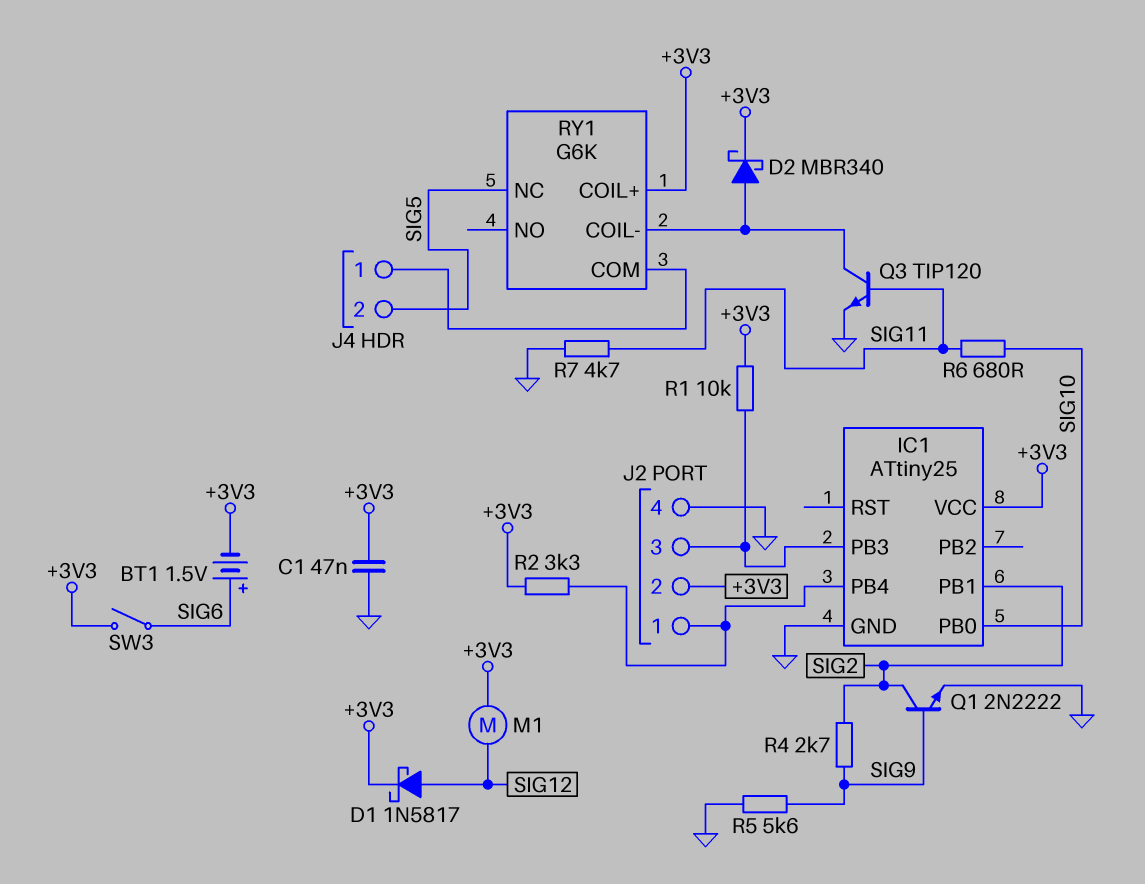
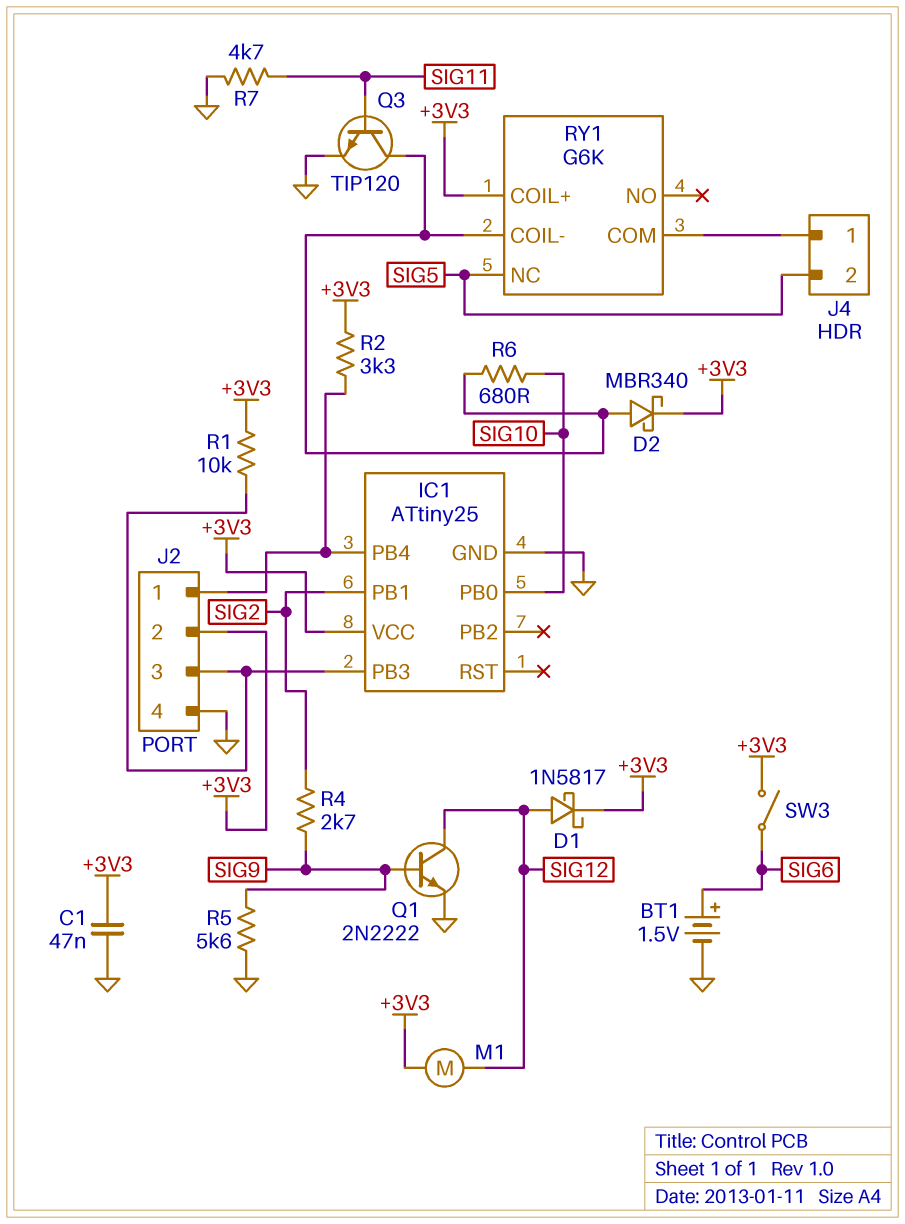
BT1: 1.5V (plus SIG6, minus +3V3) -> 1.5V (plus SIG6, minus GND)
Q1: NPN 2N2222 (B SIG9, C SIG2, E GND) -> NPN 2N2222 (B SIG9, C SIG12, E GND)
R6: 680 (SIG10, SIG11) -> 680 (RY1/COIL-, SIG10)

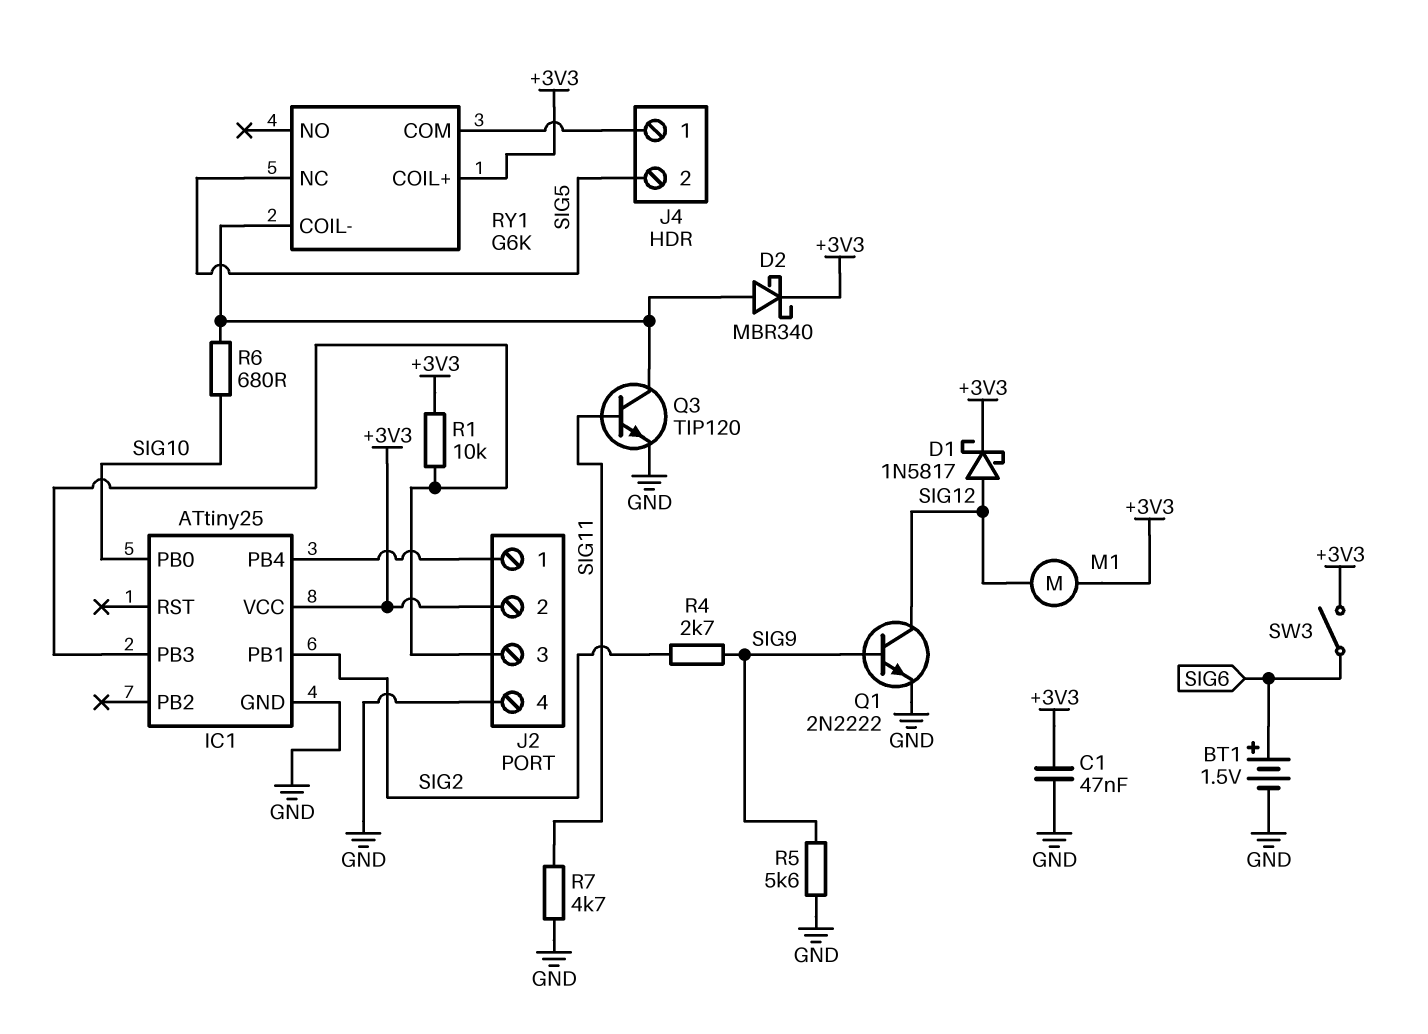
R2: 3.3k (+3V3, IC1/PB4) -> none

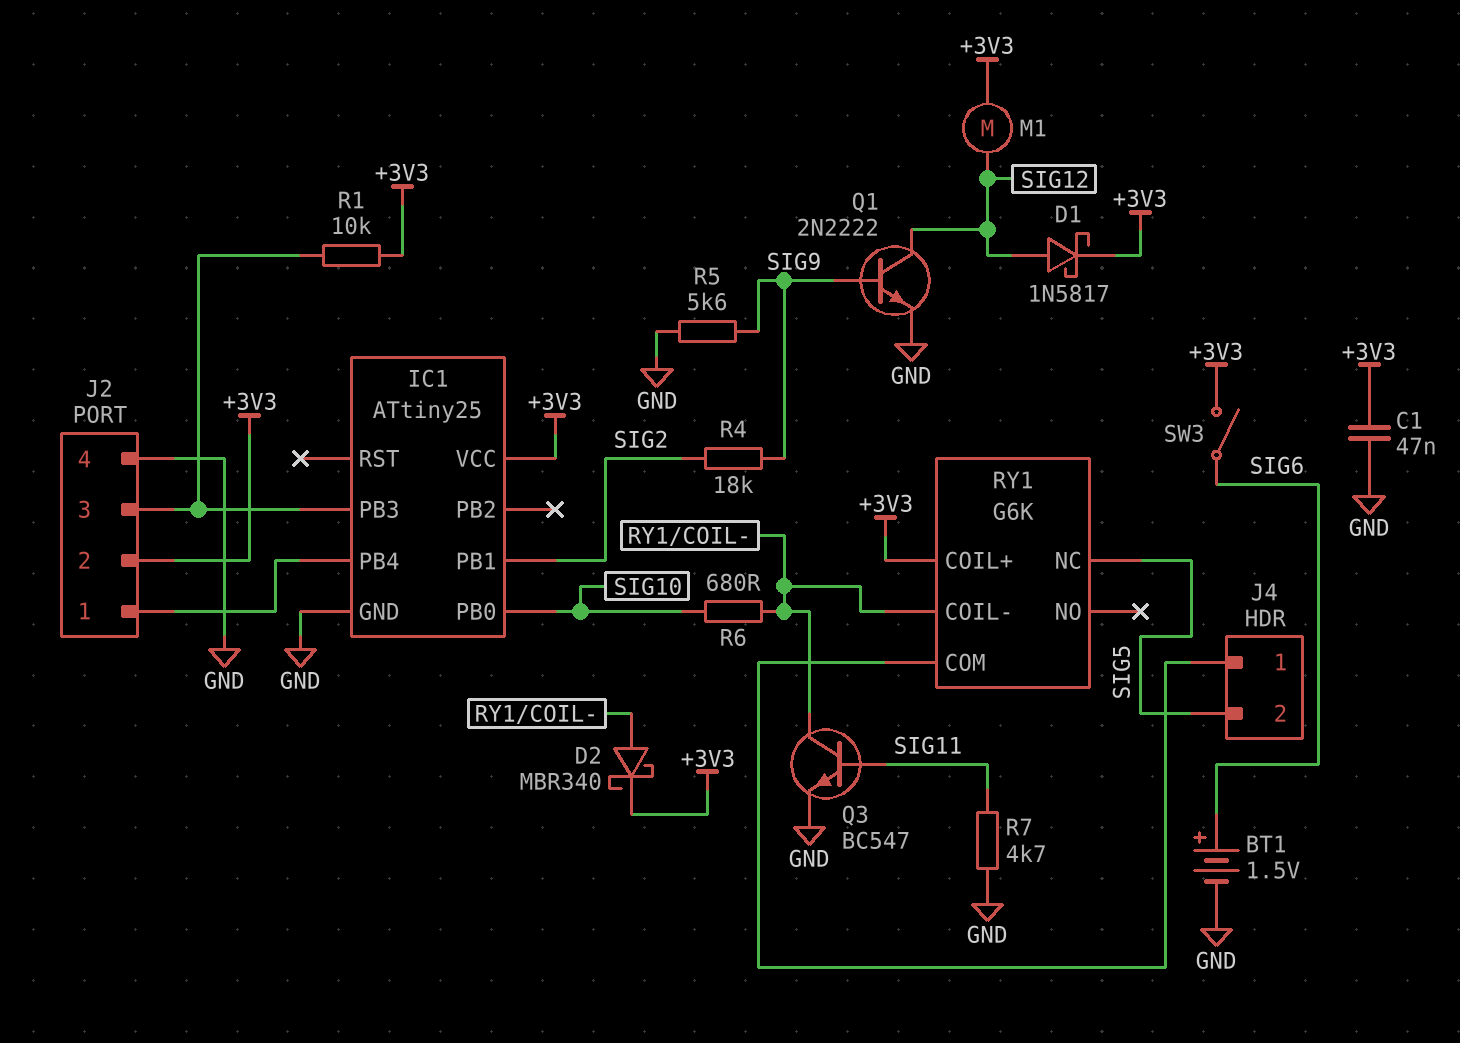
Q3: NPN TIP120 (B SIG11, C RY1/COIL-, E GND) -> NPN BC547 (B SIG11, C RY1/COIL-, E GND)
R4: 2.7k (SIG2, SIG9) -> 18k (SIG2, SIG9)

